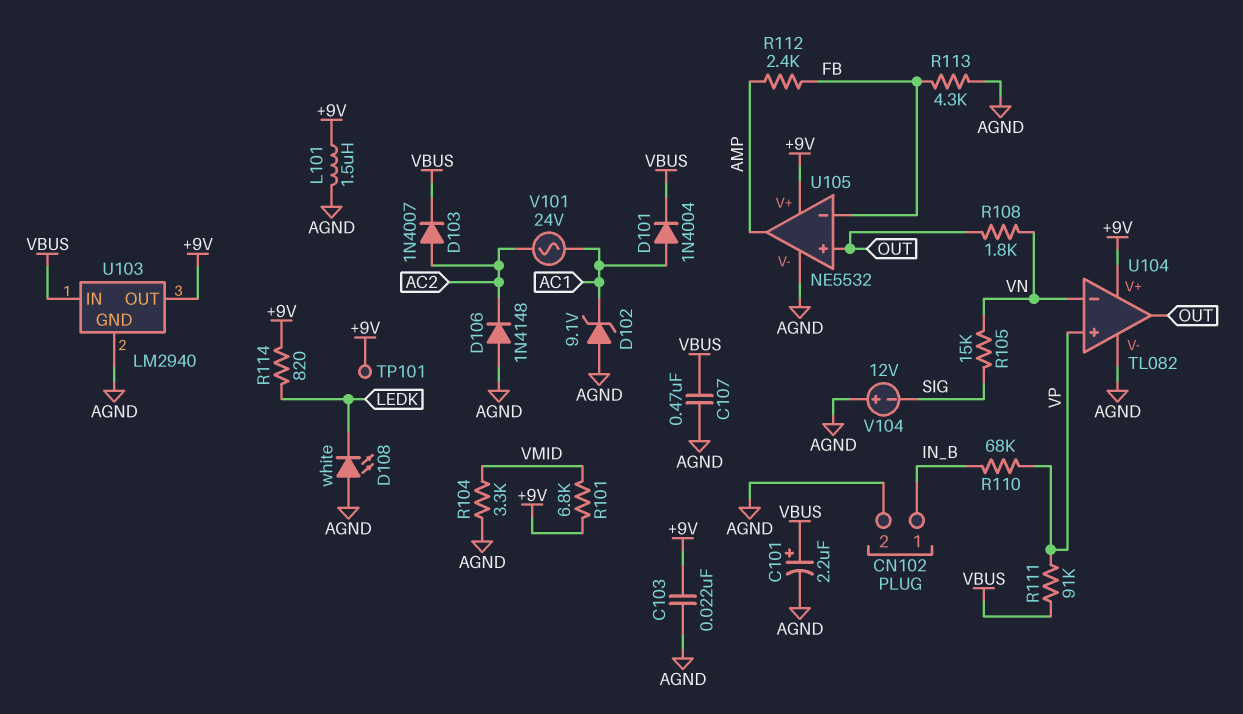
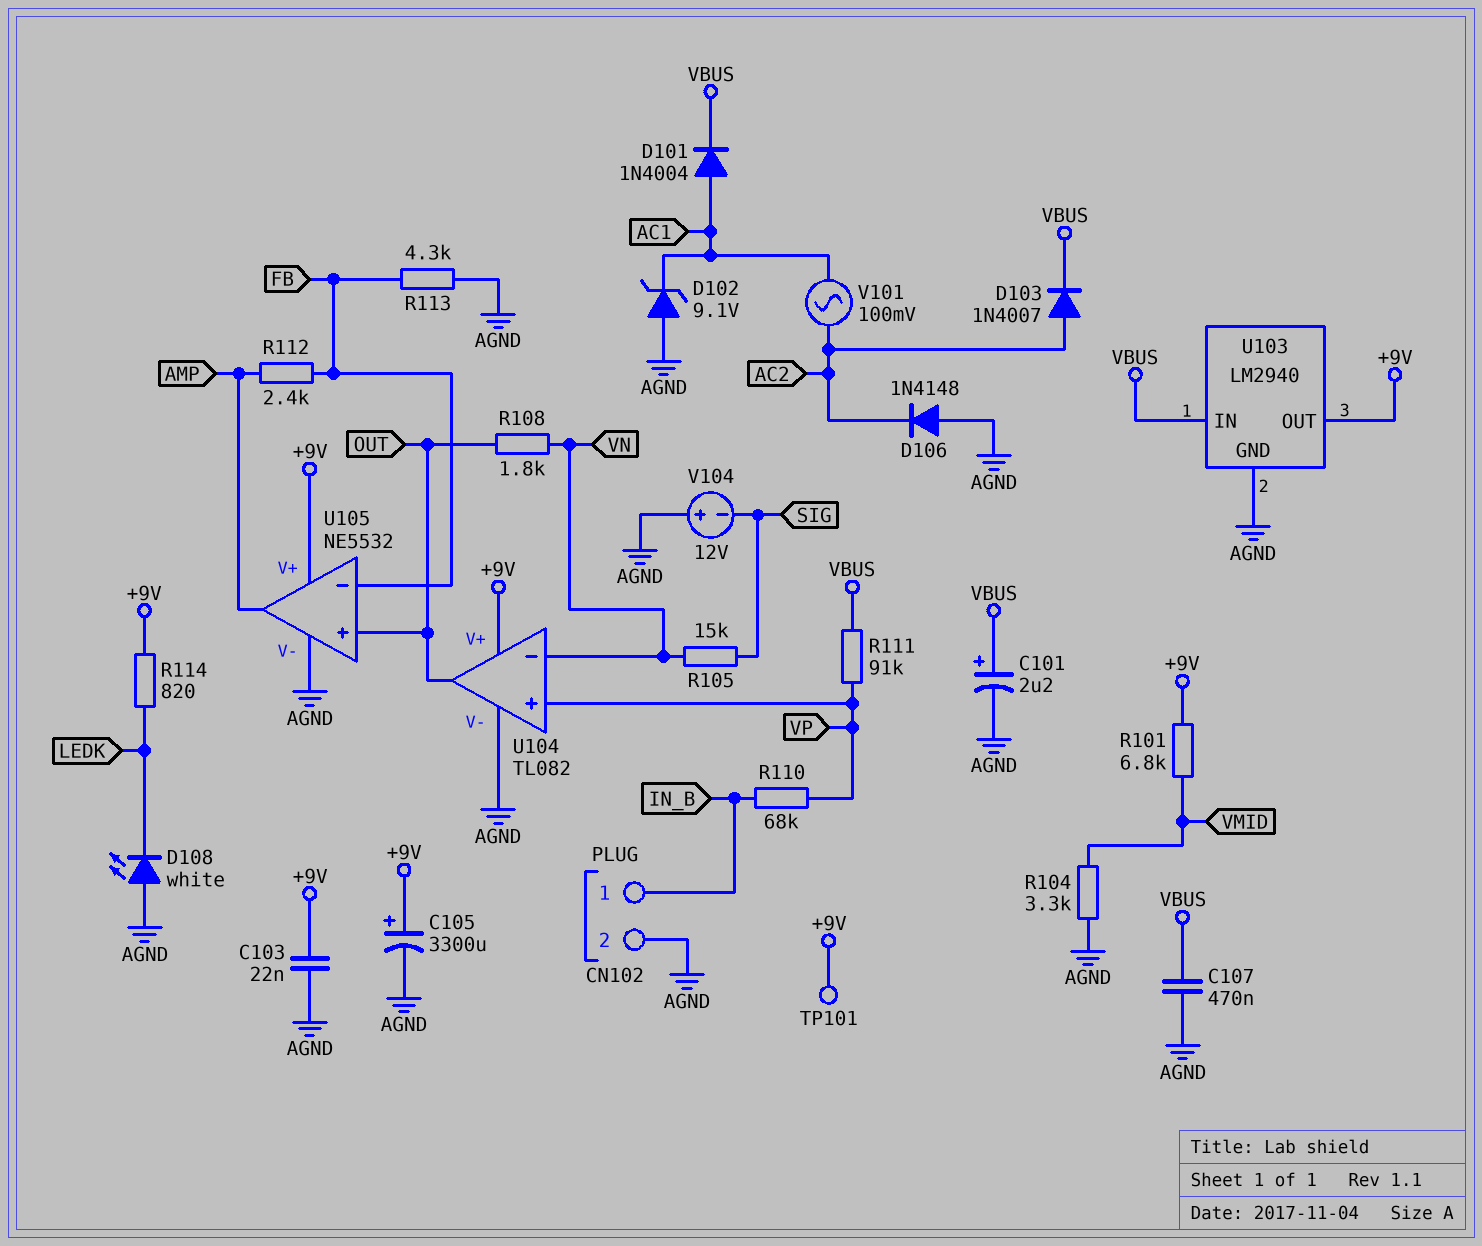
C105: none -> 3300uF (plus +9V, minus AGND)
L101: 1.5uH (+9V, AGND) -> none
V101: AC 24V (AC1, AC2) -> AC 100mV (AC1, AC2)

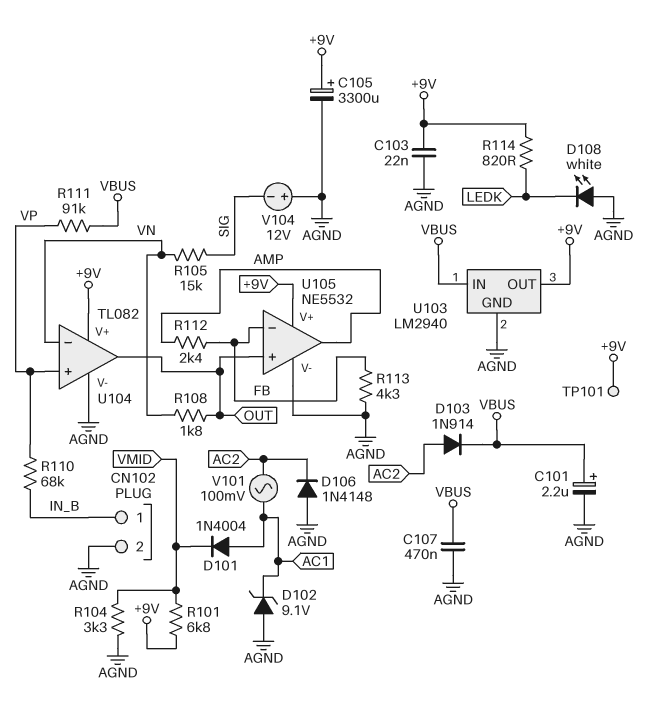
D101: diode 1N4004 (A AC1, K VBUS) -> diode 1N4004 (A AC1, K VMID)
D103: diode 1N4007 (A AC2, K VBUS) -> diode 1N914 (A AC2, K VBUS)

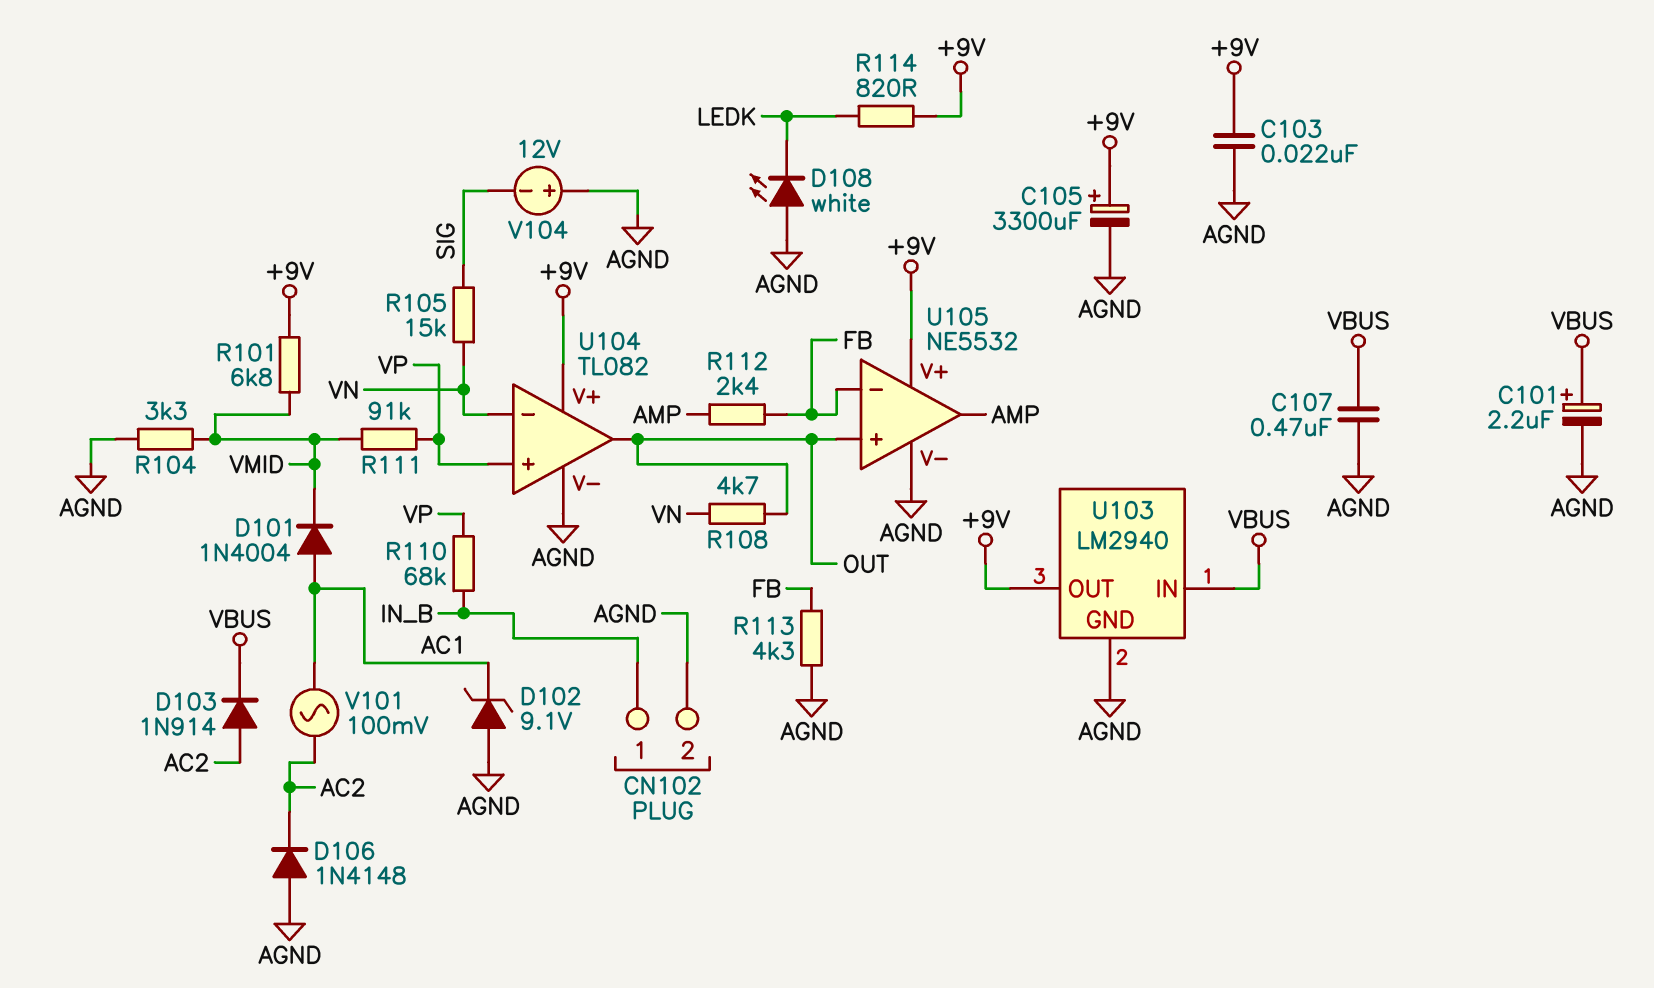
R108: 1.8k (OUT, VN) -> 4.7k (OUT, VN)
R111: 91k (VBUS, VP) -> 91k (VMID, VP)
TP101: test point (+9V) -> none

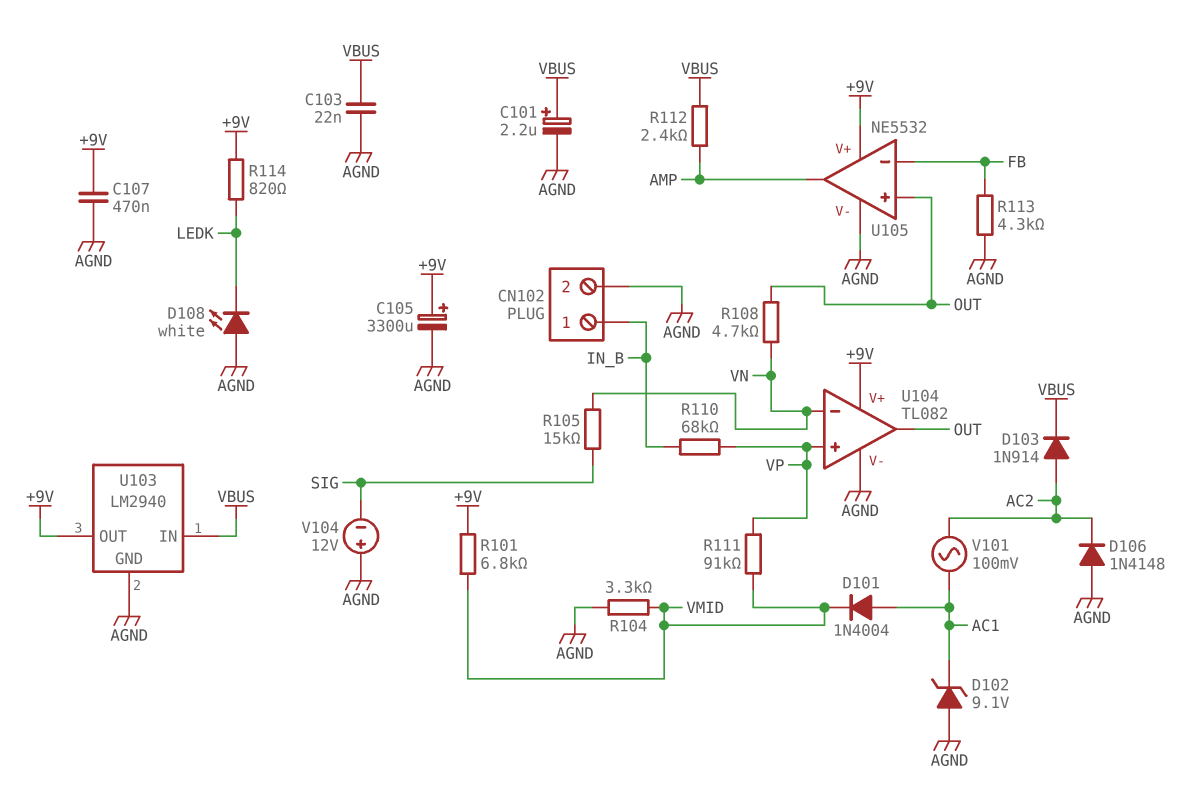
C103: 22nF (+9V, AGND) -> 22nF (AGND, VBUS)
C107: 470nF (AGND, VBUS) -> 470nF (+9V, AGND)
R112: 2.4k (AMP, FB) -> 2.4k (AMP, VBUS)

